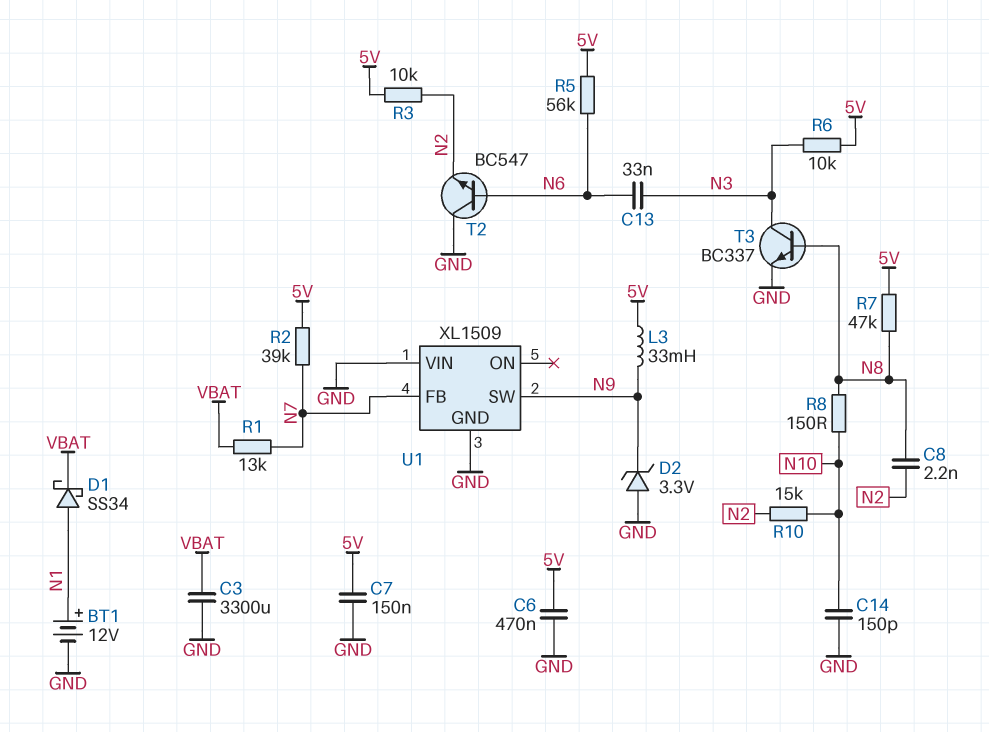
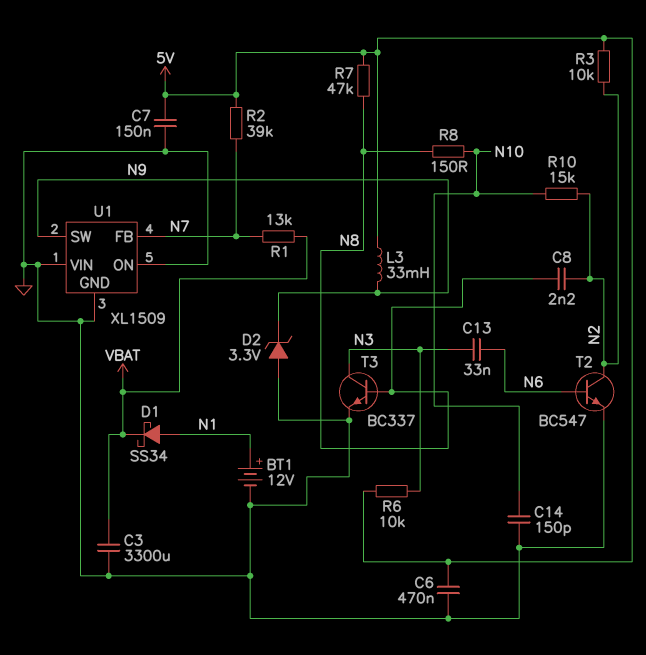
R5: 56k (5V, N6) -> none
T2: NPN BC547 (B N6, C GND, E N2) -> NPN BC547 (B N6, C N2, E GND)
U1 pin ON: none -> GND

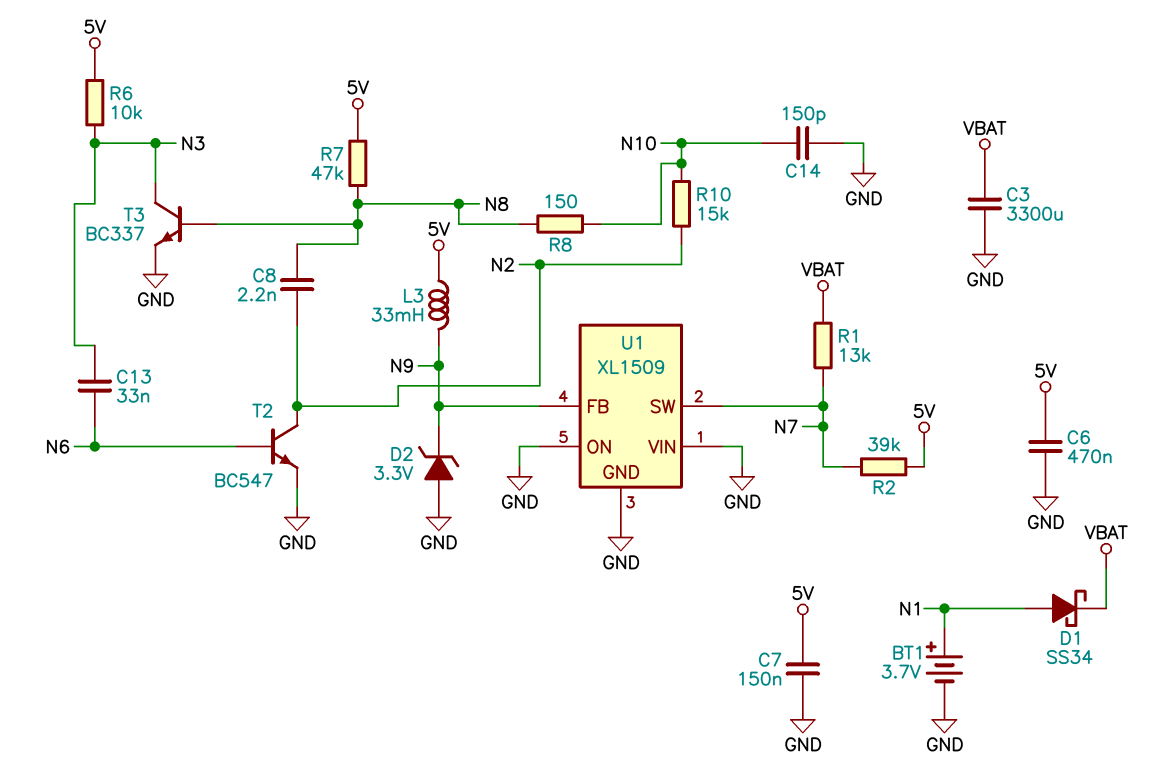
BT1: 12V (plus N1, minus GND) -> 3.7V (plus N1, minus GND)
R3: 10k (5V, N2) -> none
U1 pin FB: N7 -> N9
U1 pin SW: N9 -> N7

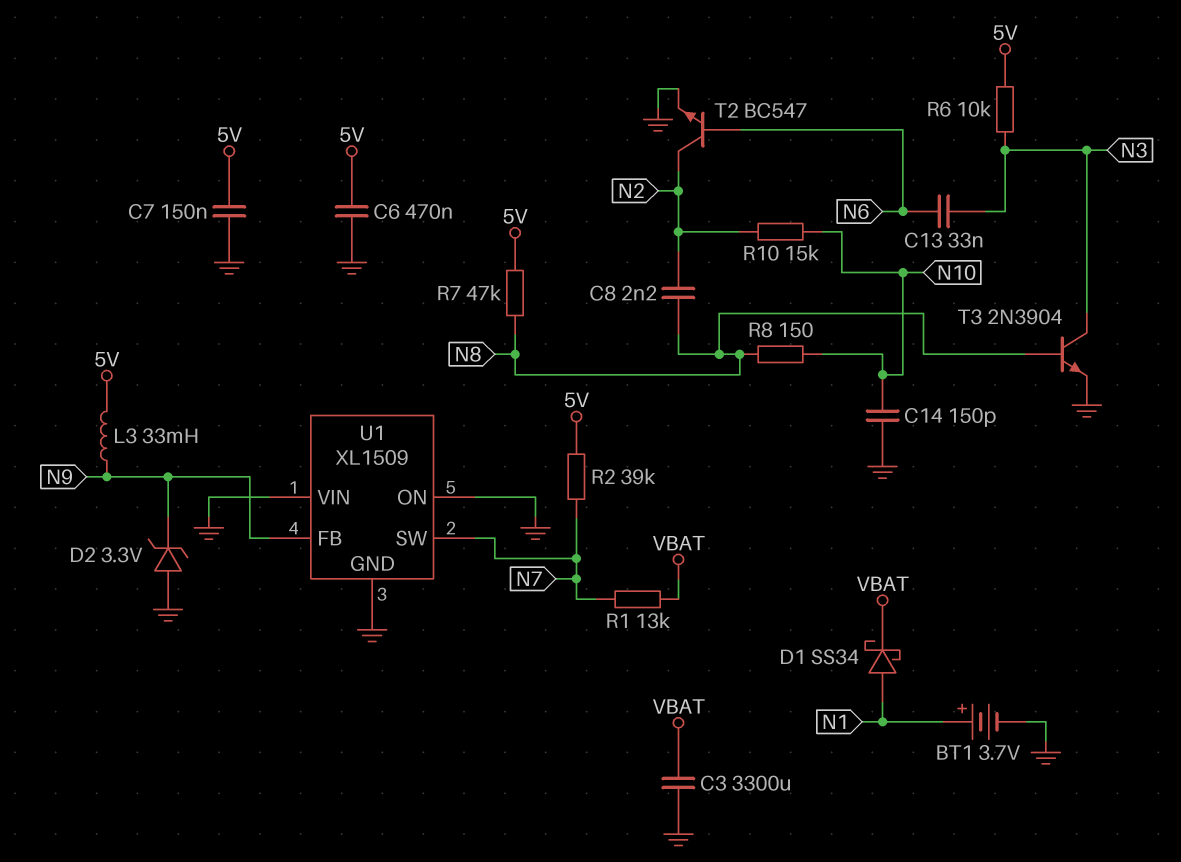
T3: NPN BC337 (B N8, C N3, E GND) -> NPN 2N3904 (B N8, C N3, E GND)

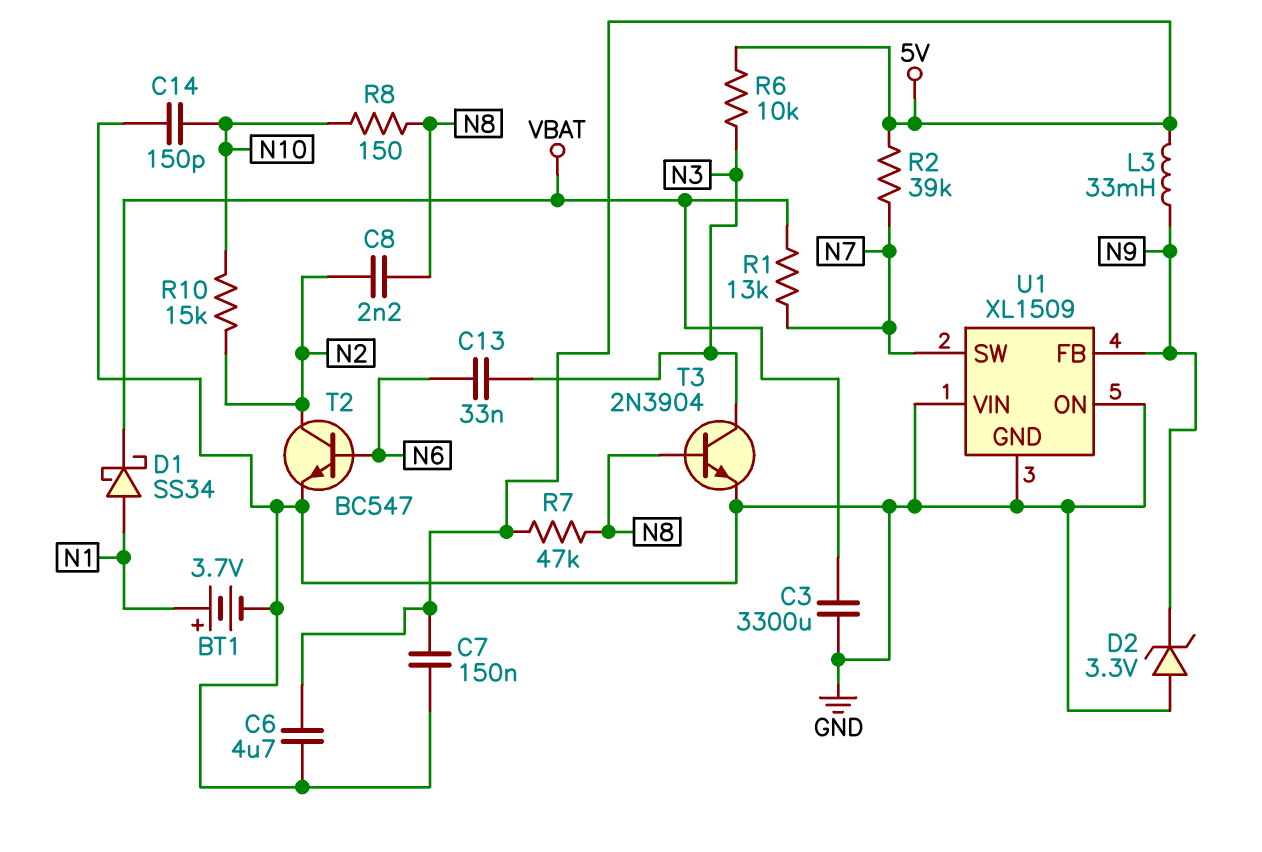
C6: 470nF (5V, GND) -> 4.7uF (5V, GND)

